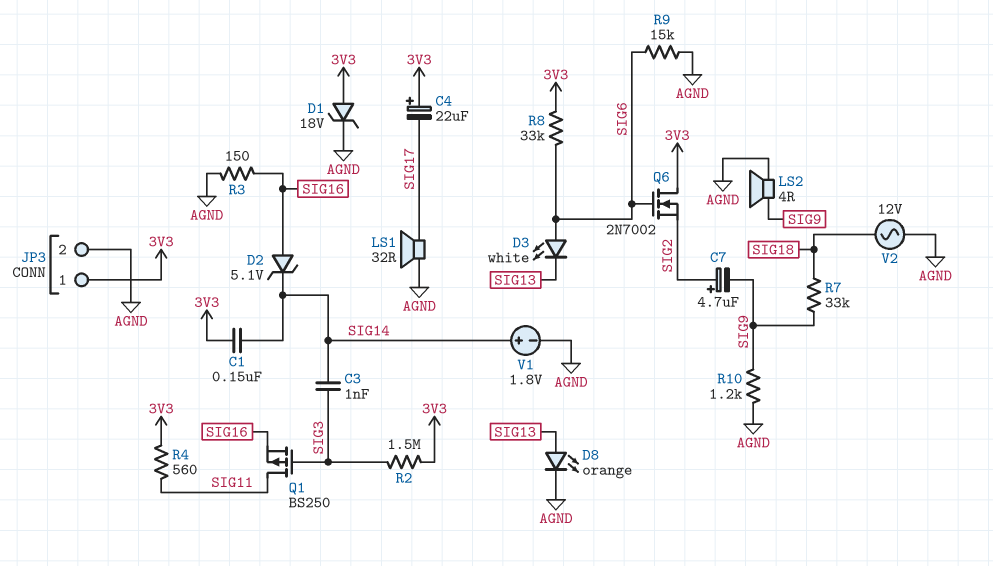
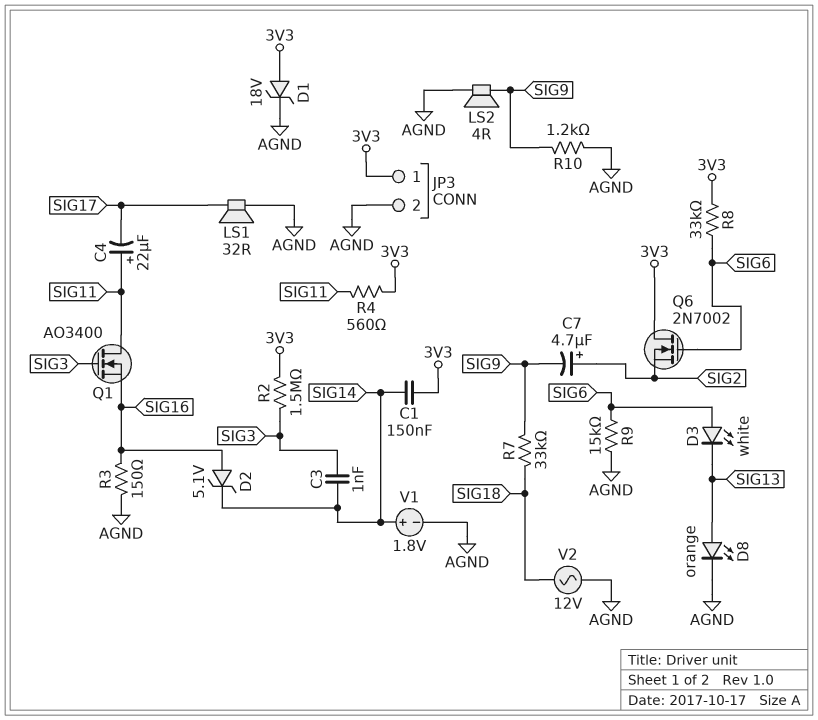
C4: 22uF (plus 3V3, minus SIG17) -> 22uF (plus SIG11, minus SIG17)
Q1: PMOS BS250 (G SIG3, D SIG11, S SIG16) -> NMOS AO3400 (G SIG3, D SIG11, S SIG16)

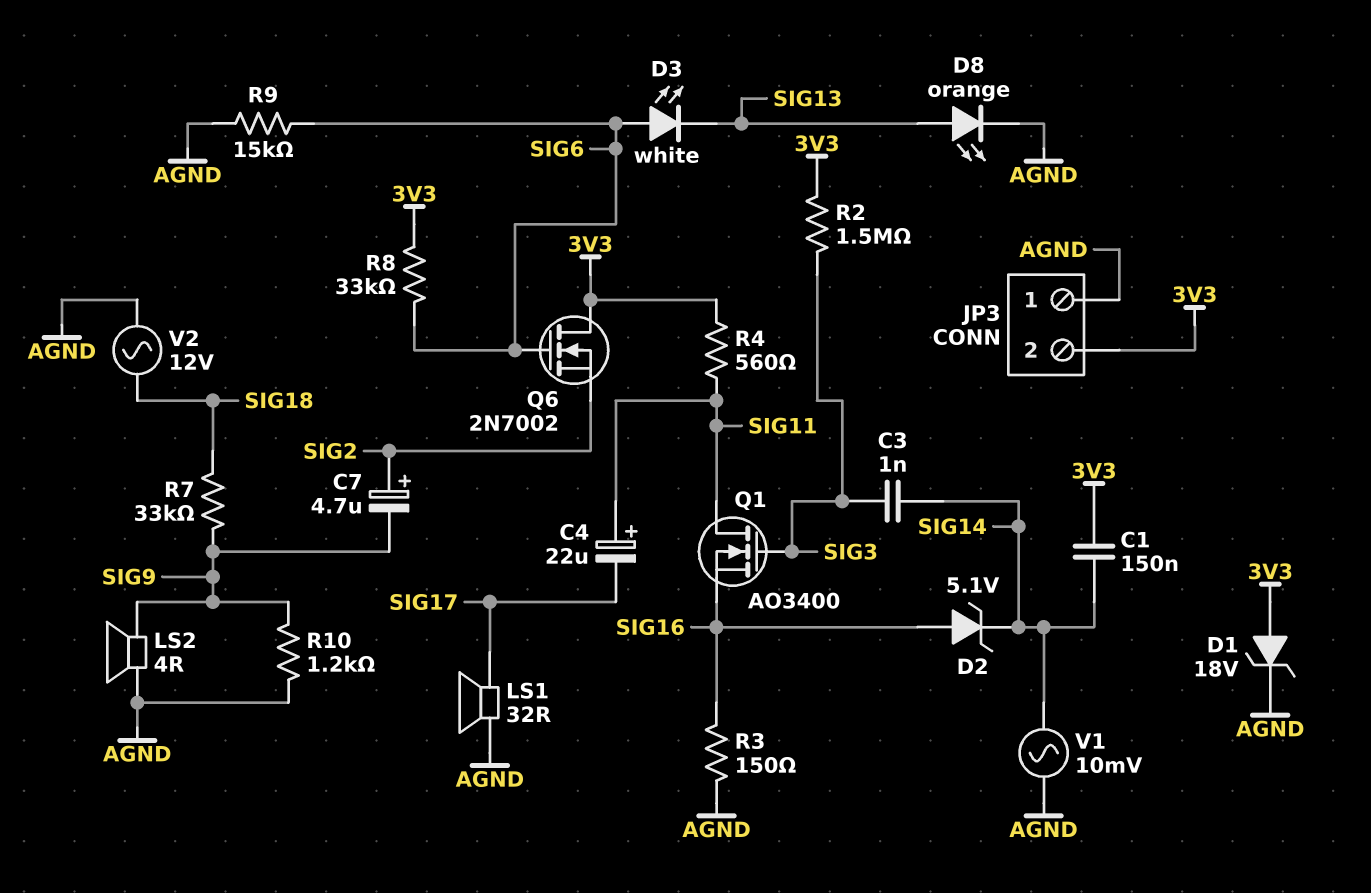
JP3 pin 1: 3V3 -> AGND
JP3 pin 2: AGND -> 3V3
V1: 1.8V (plus SIG14, minus AGND) -> AC 10mV (AGND, SIG14)

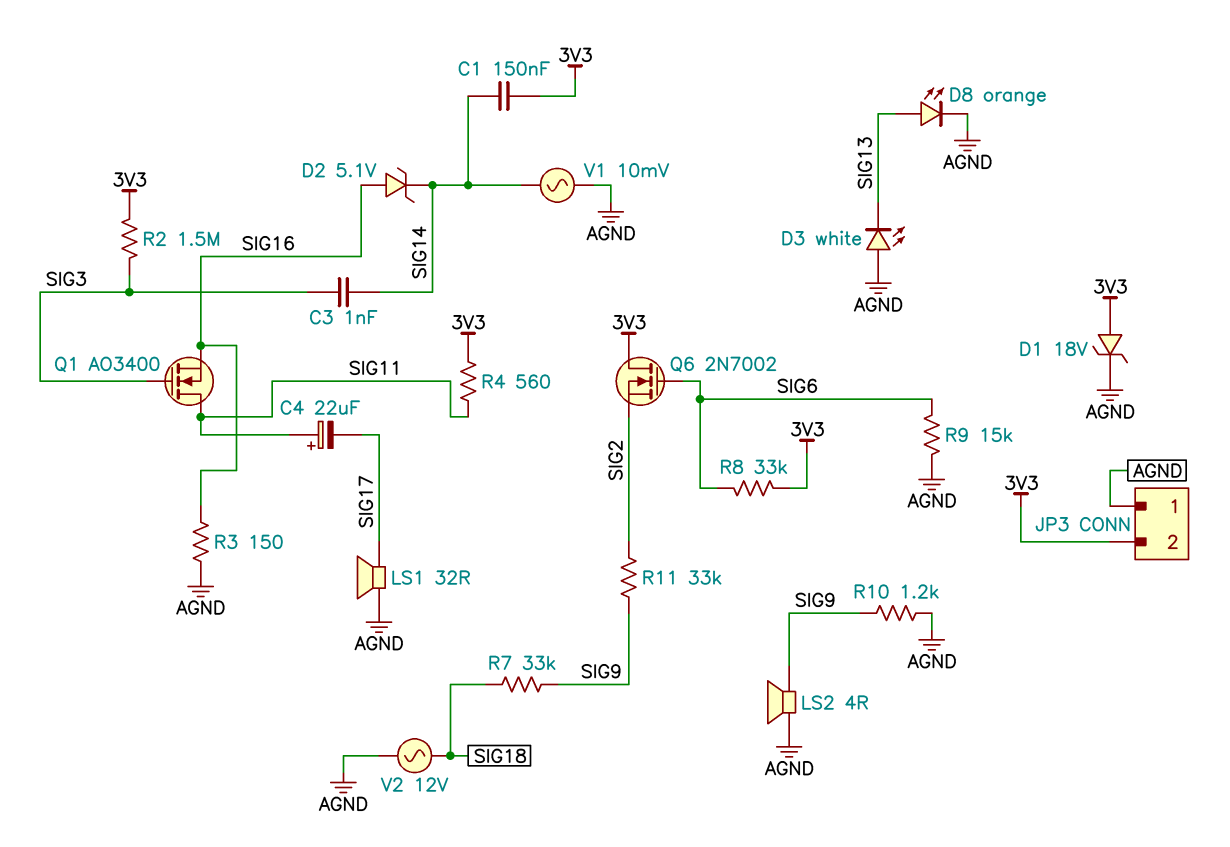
C7: 4.7uF (plus SIG2, minus SIG9) -> none
D3: LED white (A SIG6, K SIG13) -> LED white (A AGND, K SIG13)
R11: none -> 33k (SIG2, SIG9)

